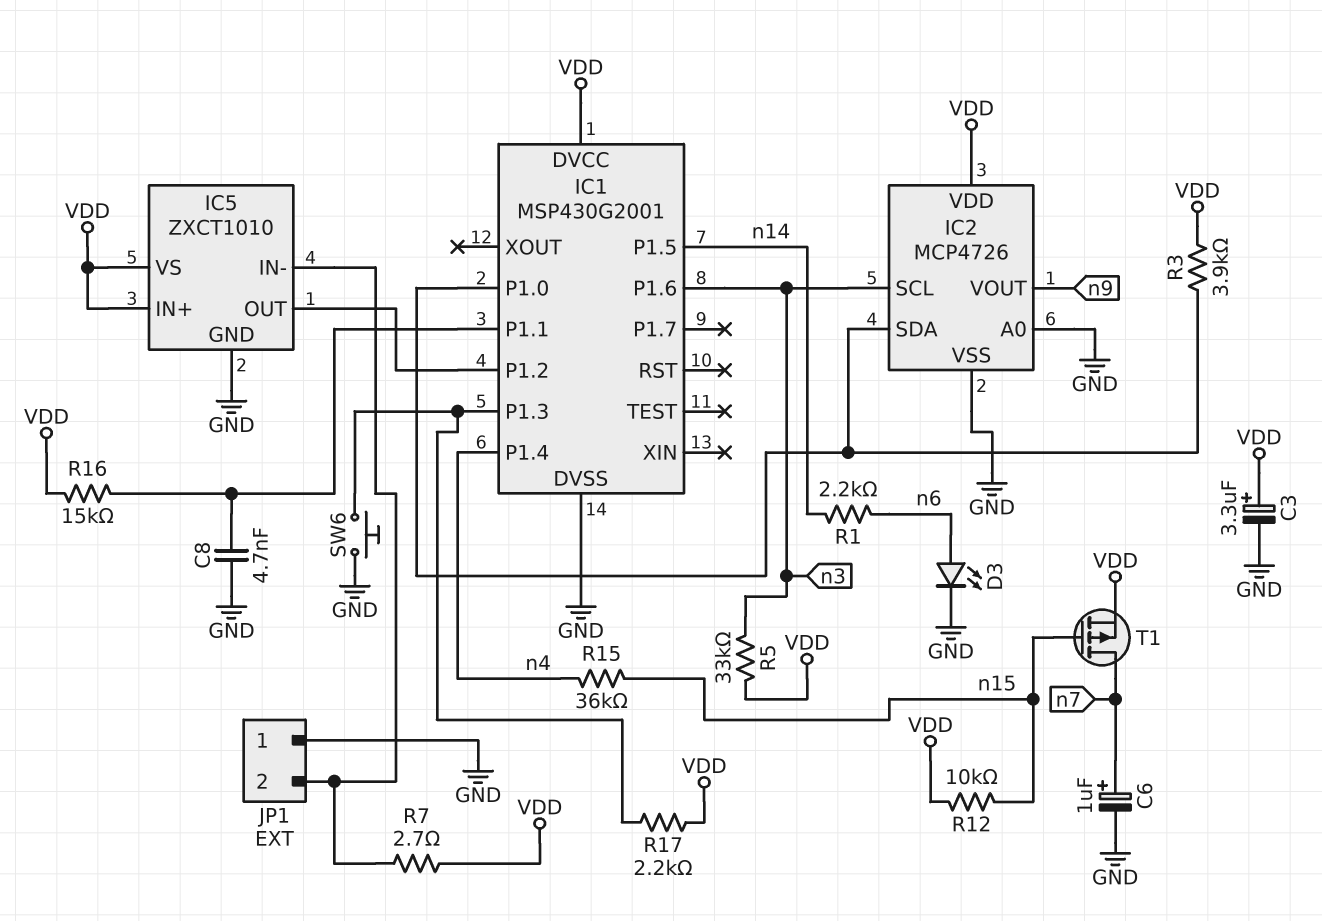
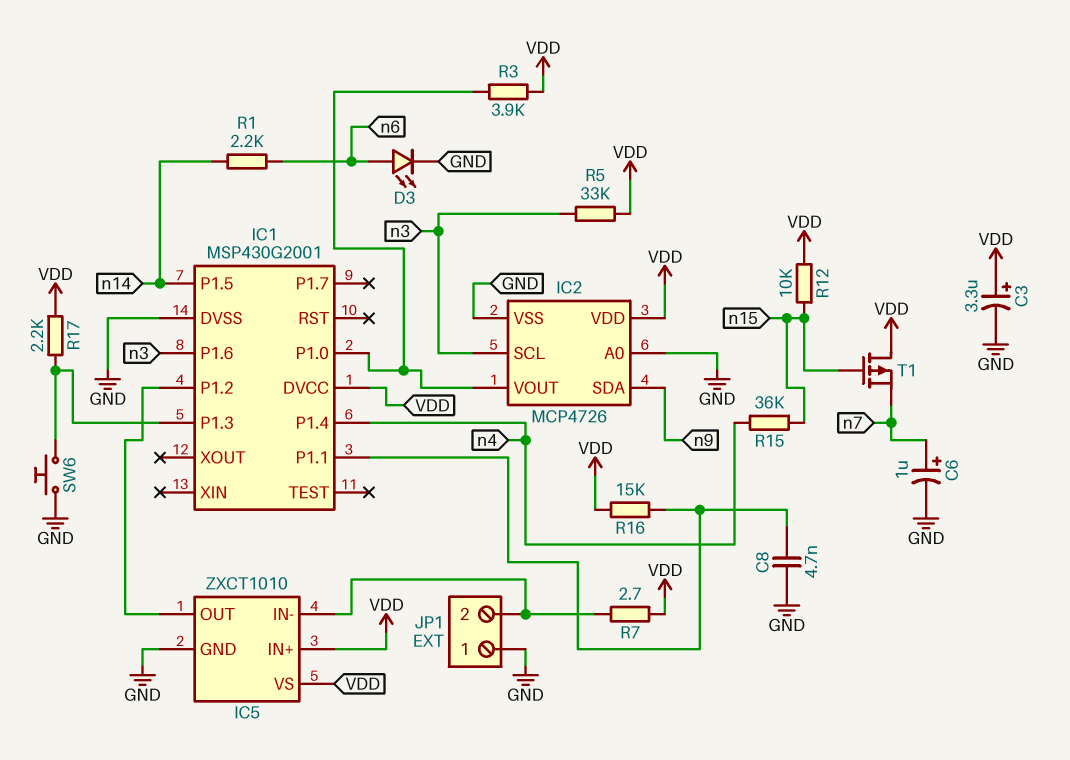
IC2 pin SDA: IC1/P1.0 -> n9
IC2 pin VOUT: n9 -> IC1/P1.0
T1: PMOS (G n15, D n7, S VDD) -> PMOS (G n15, D VDD, S n7)

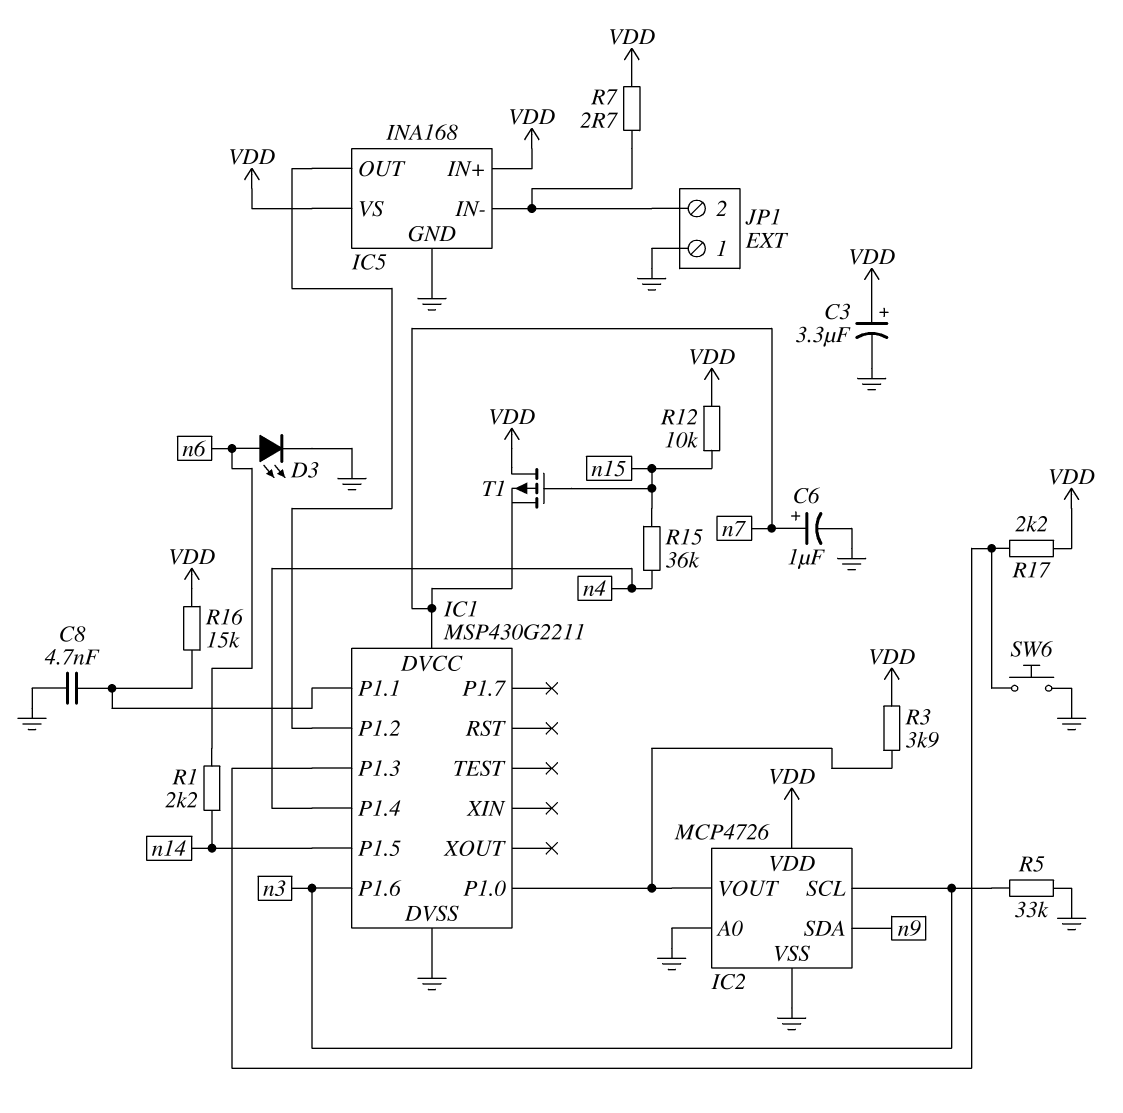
IC1: MSP430G2001 -> MSP430G2211
IC1 pin DVCC: VDD -> n7
IC5: ZXCT1010 -> INA168
R5: 33k (VDD, n3) -> 33k (GND, n3)

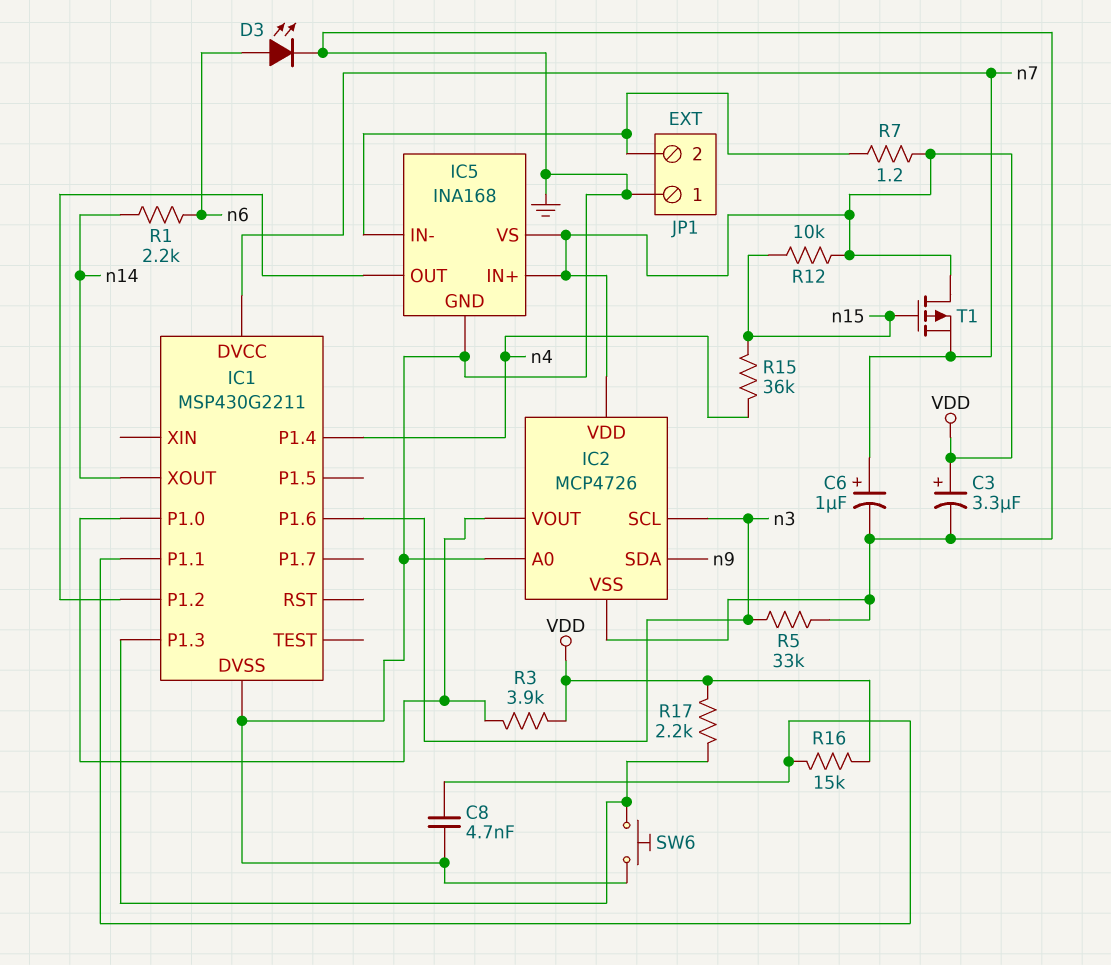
IC1 pin P1.5: n14 -> none
IC1 pin XOUT: none -> n14
R7: 2.7 (IC5/IN-, VDD) -> 1.2 (IC5/IN-, VDD)

